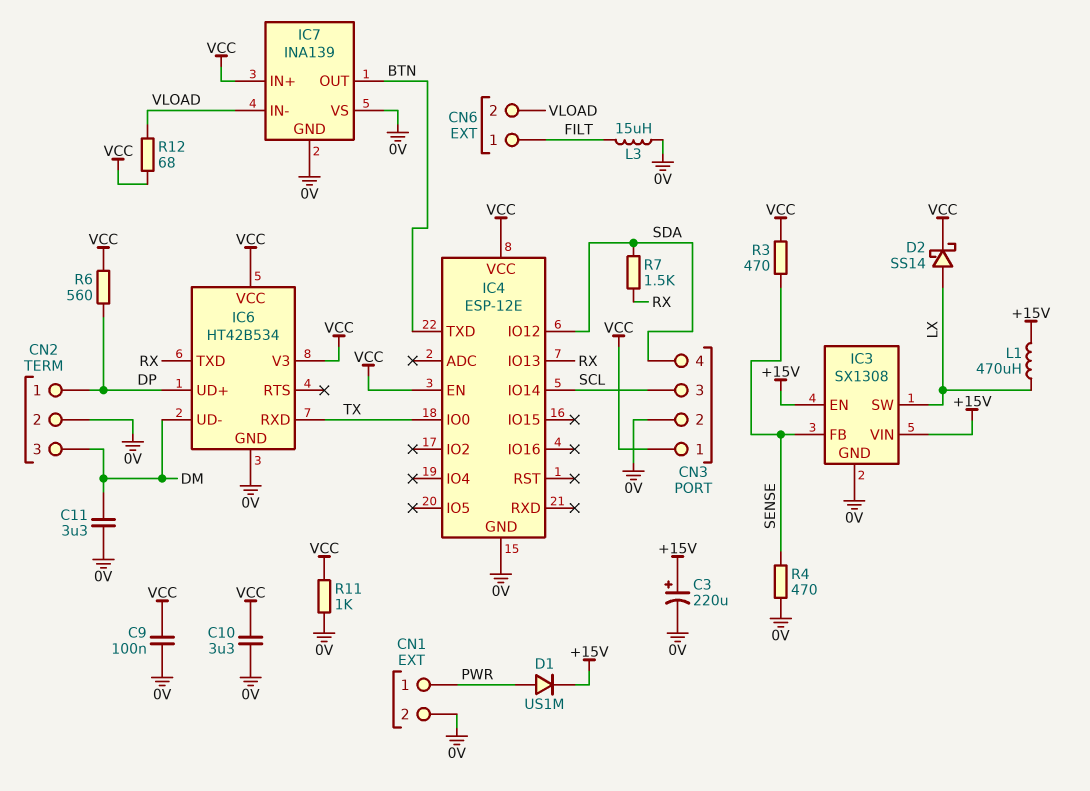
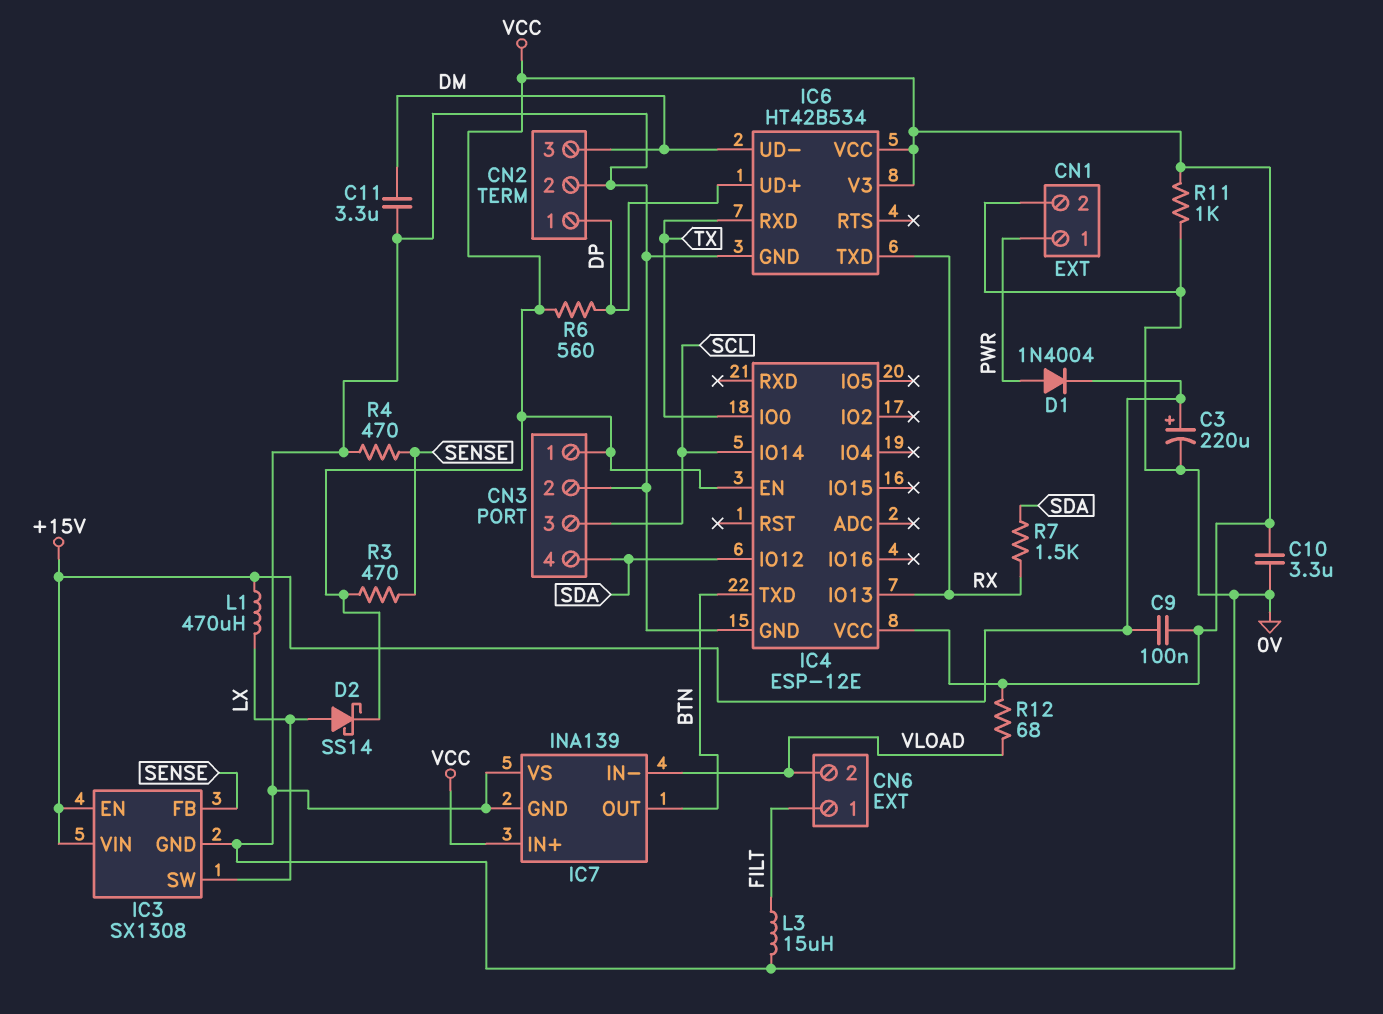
C9: 100nF (0V, VCC) -> 100nF (+15V, VCC)
D1: diode US1M (A PWR, K +15V) -> diode 1N4004 (A PWR, K +15V)

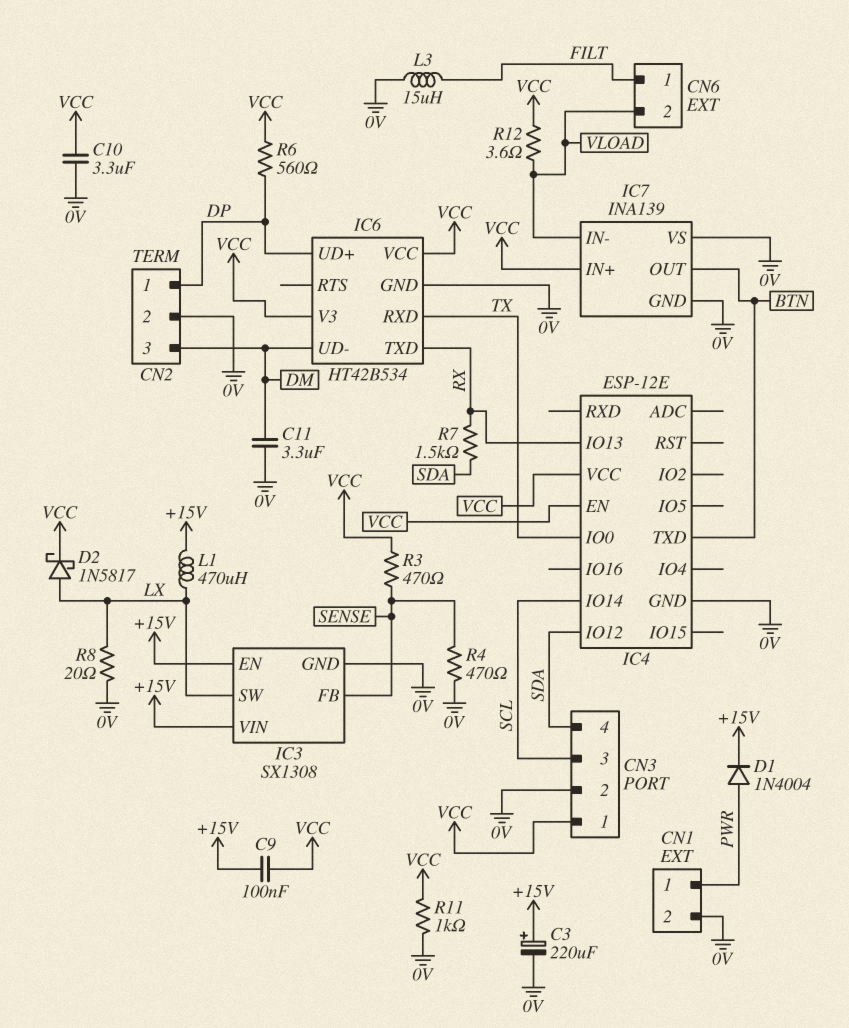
D2: schottky SS14 (A LX, K VCC) -> schottky 1N5817 (A LX, K VCC)
R8: none -> 20 (0V, LX)
R12: 68 (VCC, VLOAD) -> 3.6 (VCC, VLOAD)

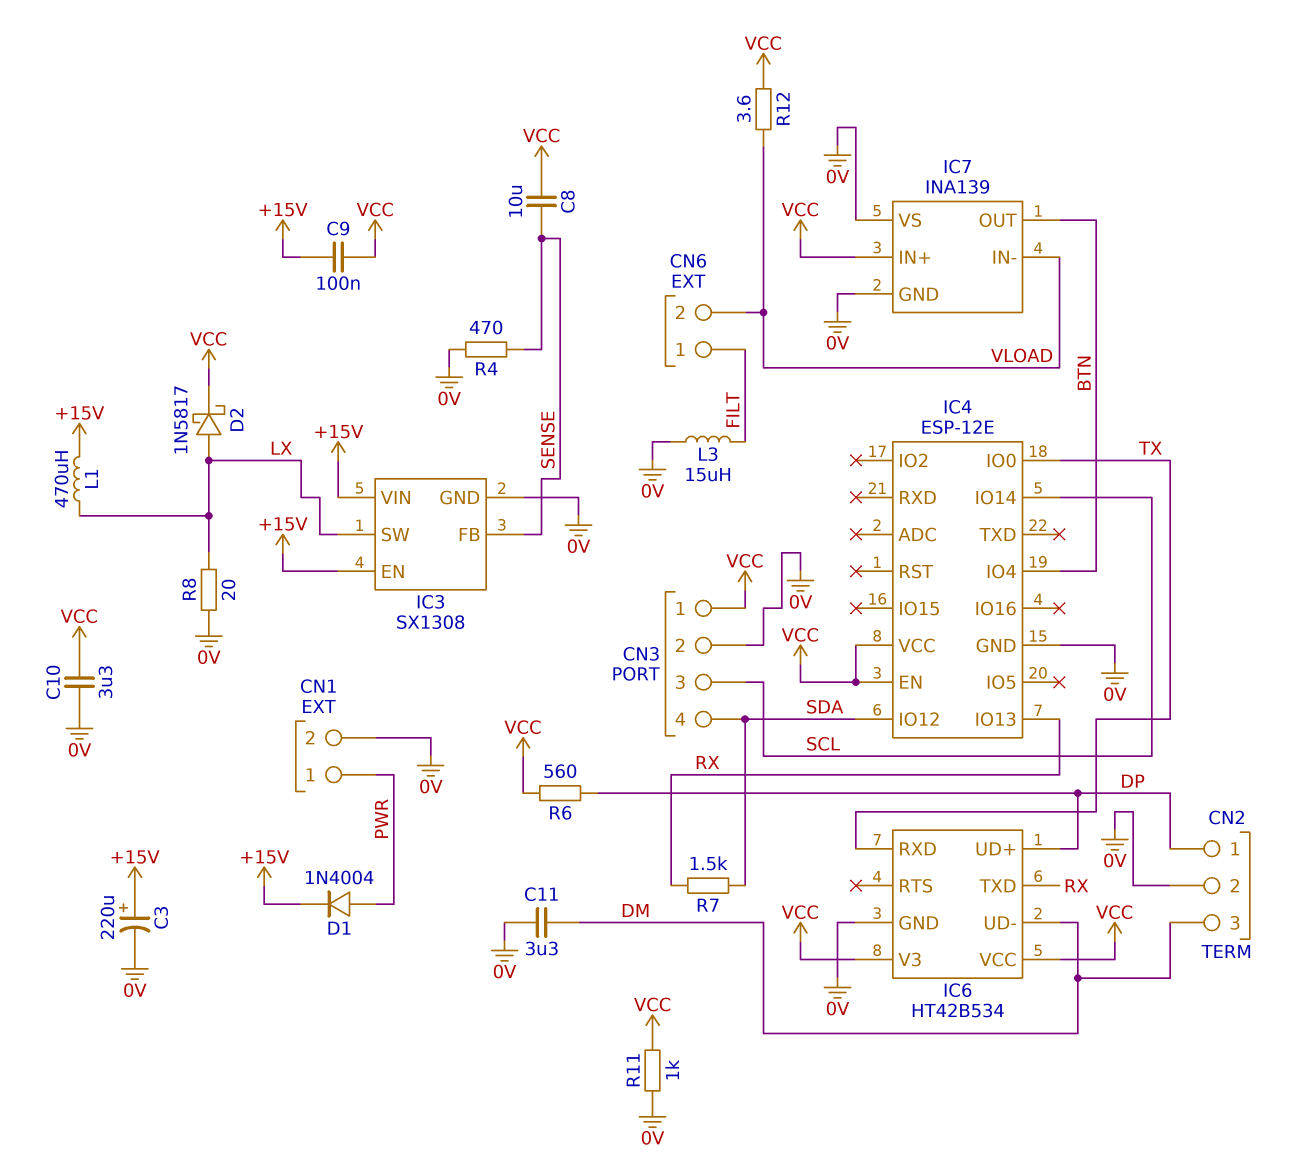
C8: none -> 10uF (SENSE, VCC)
IC4 pin IO4: none -> BTN
IC4 pin TXD: BTN -> none
R3: 470 (SENSE, VCC) -> none

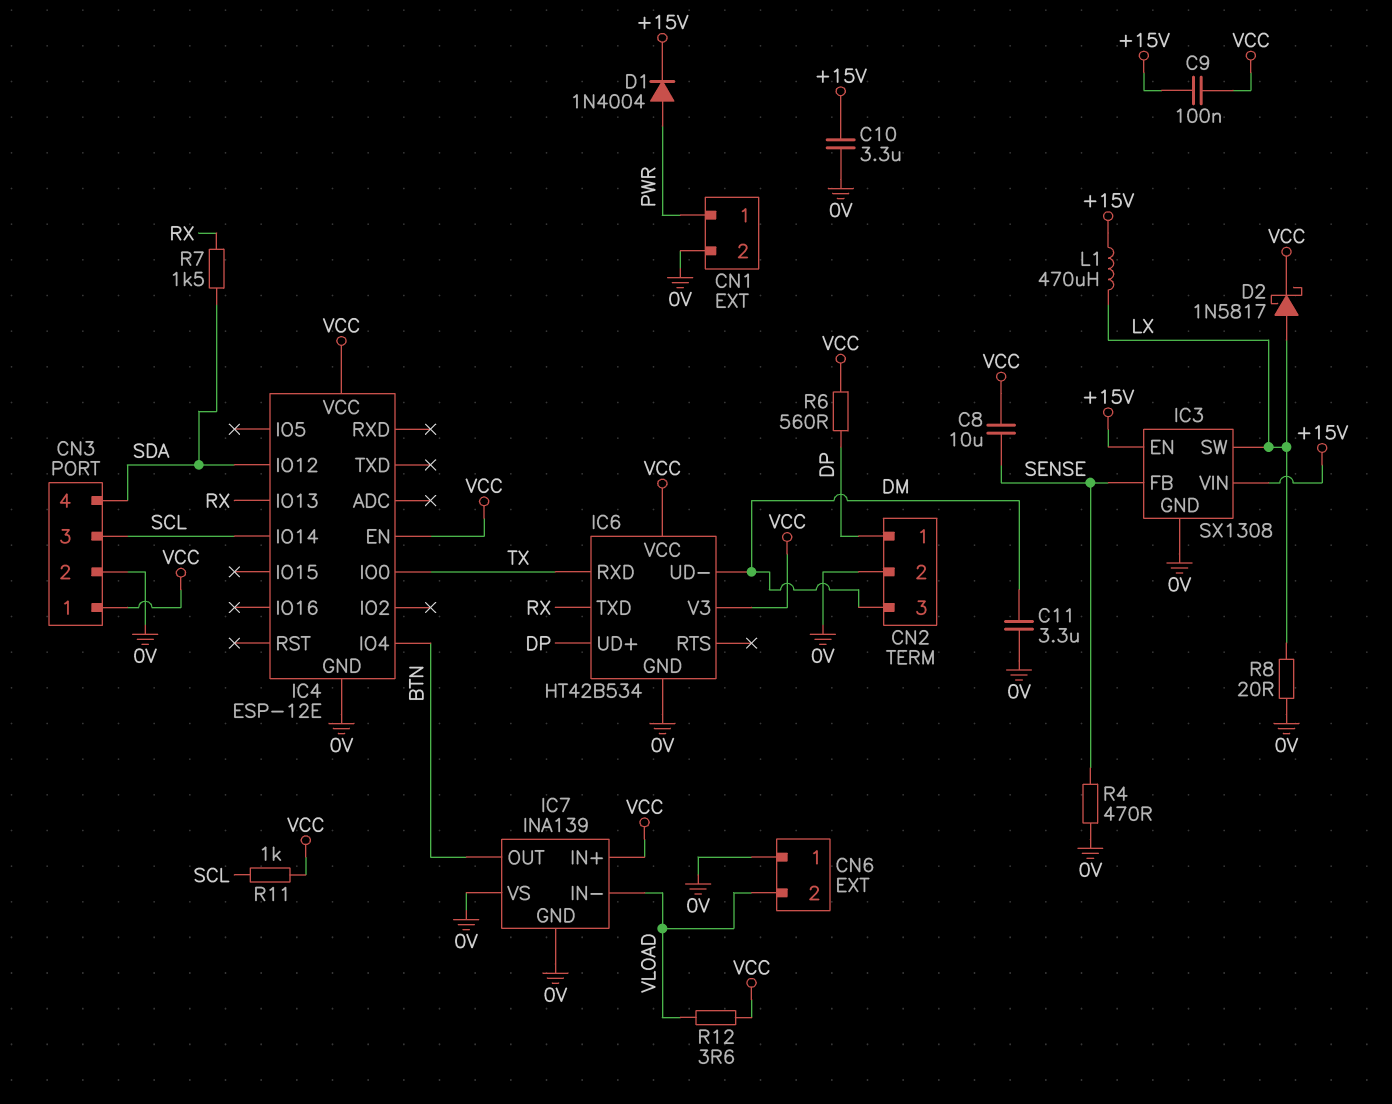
C3: 220uF (plus +15V, minus 0V) -> none
C10: 3.3uF (0V, VCC) -> 3.3uF (+15V, 0V)
CN6 pin 1: FILT -> 0V
L3: 15uH (0V, FILT) -> none
R11: 1k (0V, VCC) -> 1k (SCL, VCC)

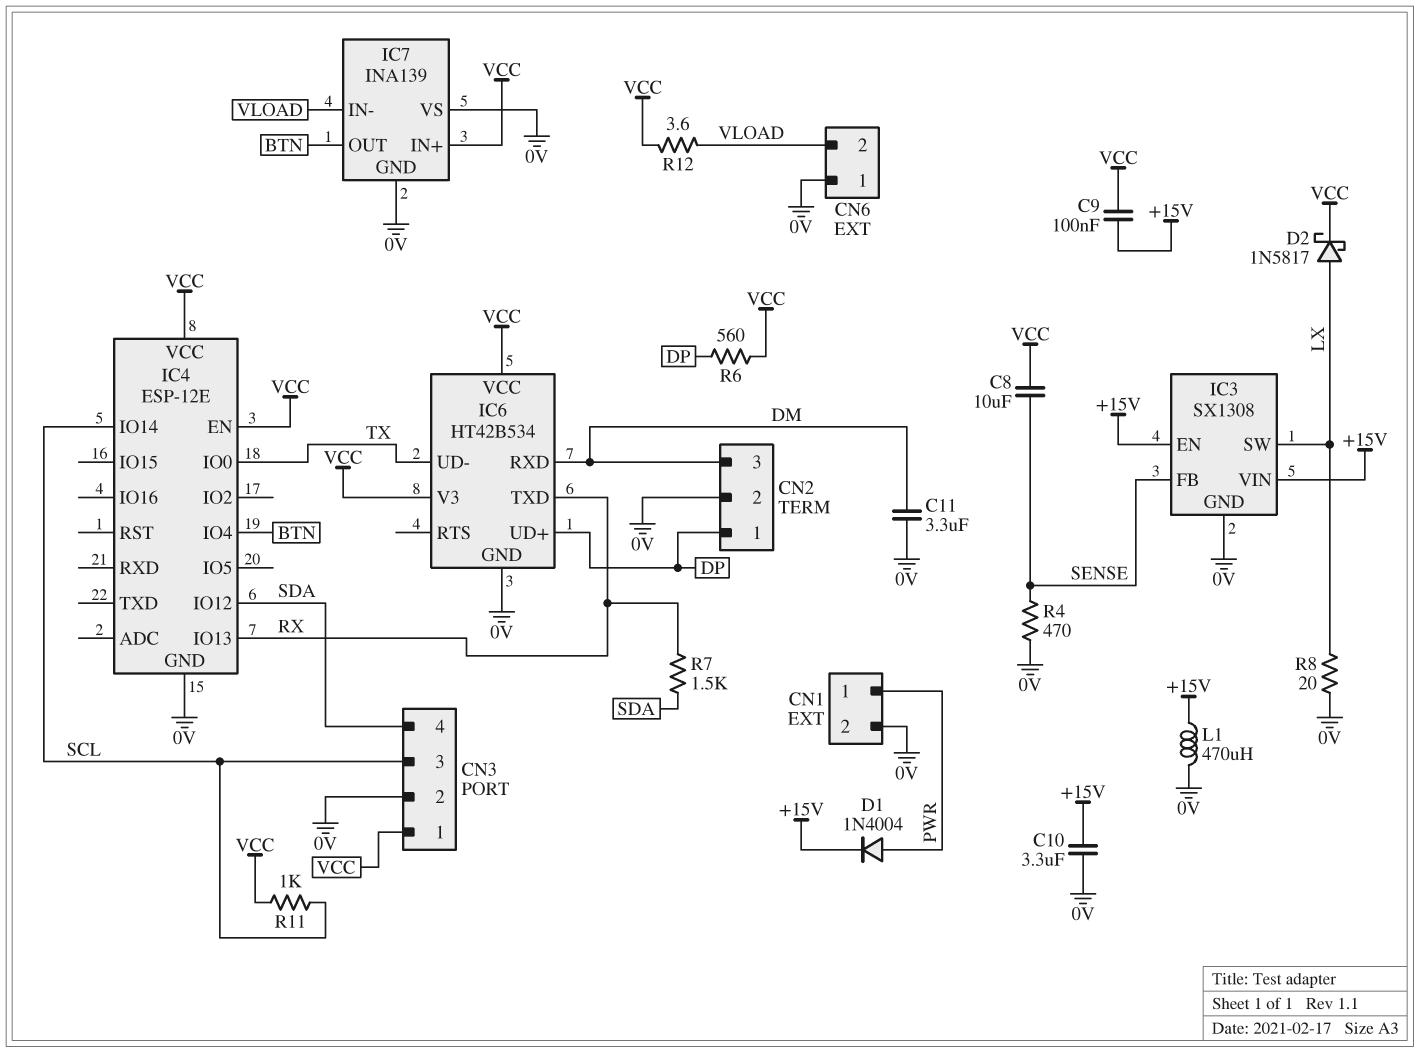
IC6 pin RXD: TX -> DM
IC6 pin UD-: DM -> TX
L1: 470uH (+15V, LX) -> 470uH (+15V, 0V)

